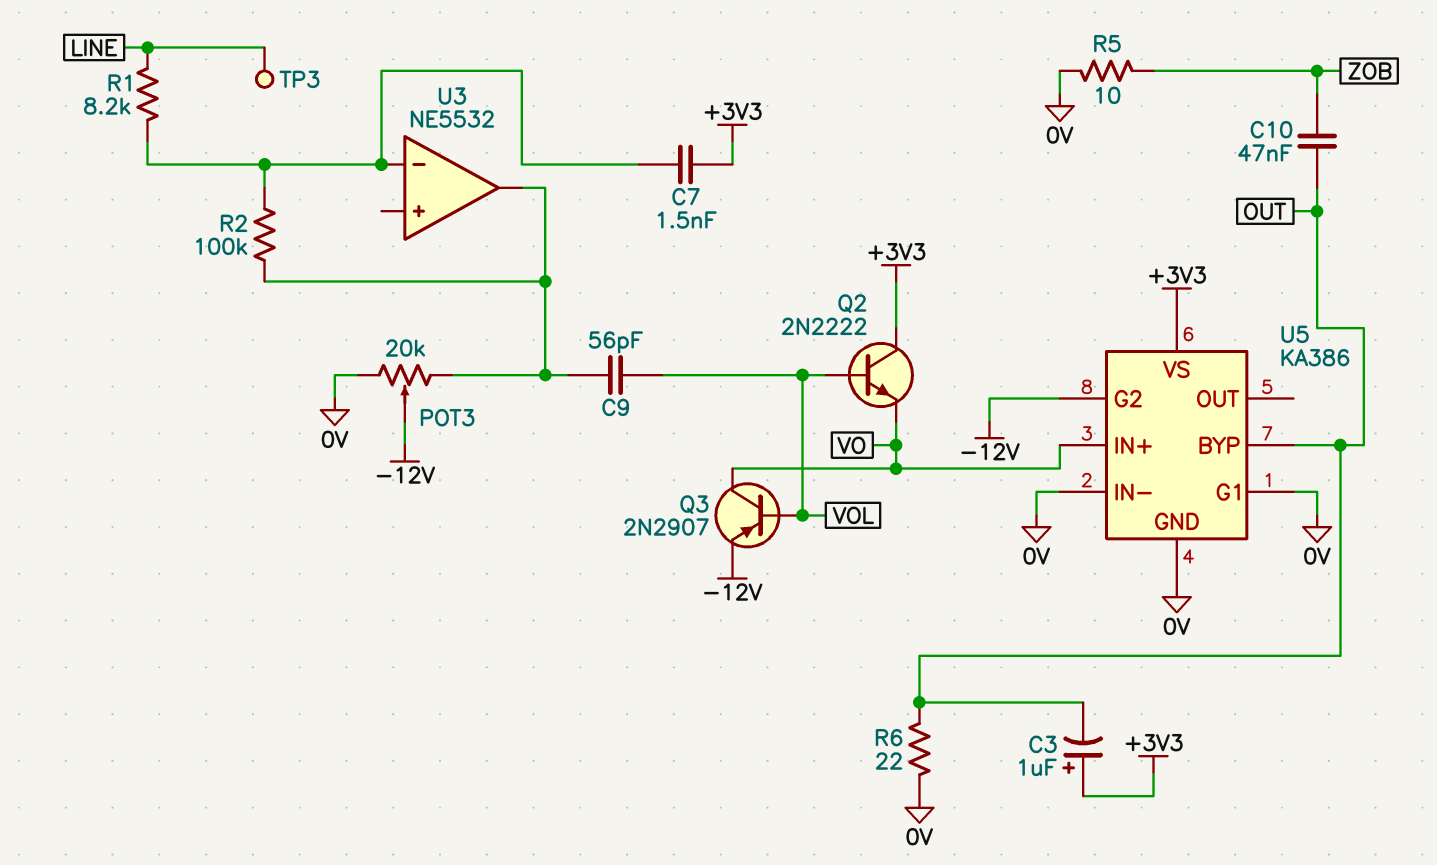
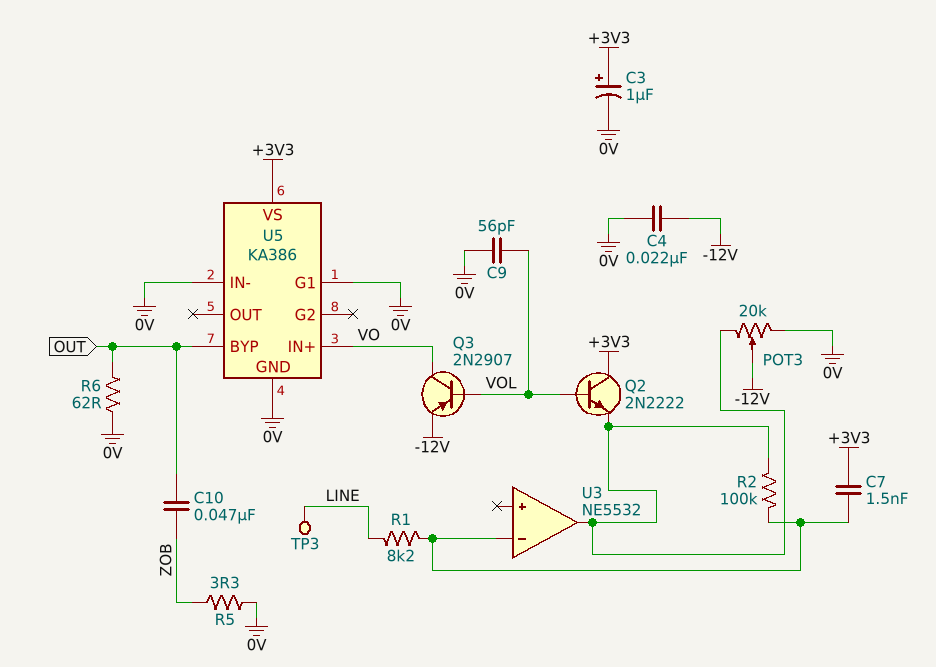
C3: 1uF (plus +3V3, minus OUT) -> 1uF (plus +3V3, minus 0V)
C4: none -> 22nF (-12V, 0V)
C9: 56pF (U3/out, VOL) -> 56pF (0V, VOL)
Q2: NPN 2N2222 (B VOL, C +3V3, E VO) -> NPN 2N2222 (B VOL, C +3V3, E U3/out)
R5: 10 (0V, ZOB) -> 3.3 (0V, ZOB)
R6: 22 (0V, OUT) -> 62 (0V, OUT)
U5 pin G2: -12V -> none

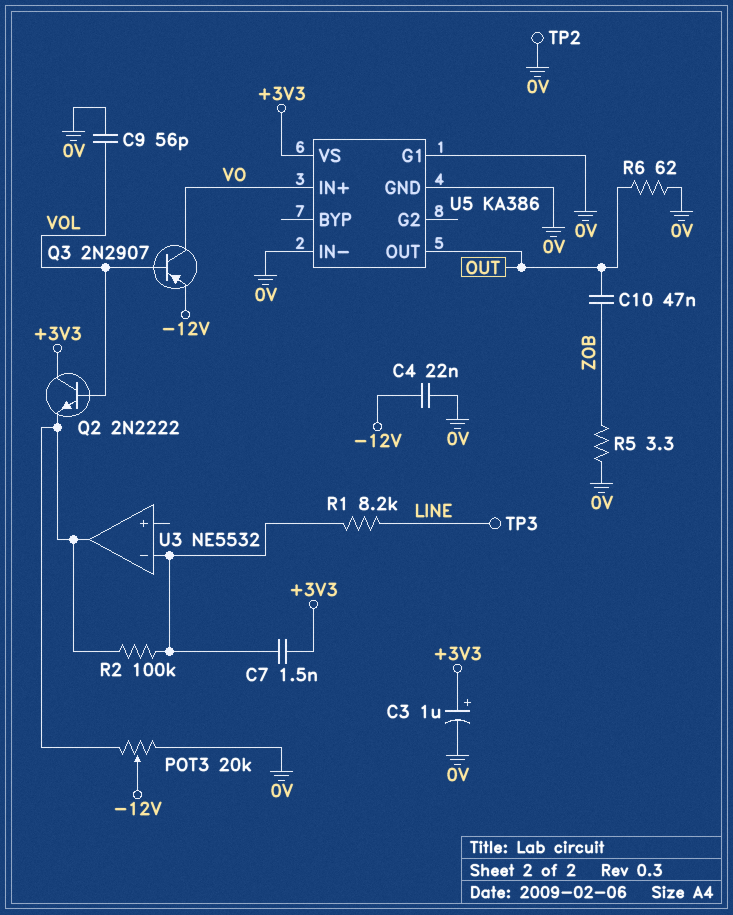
TP2: none -> test point (0V)
U5 pin BYP: OUT -> none
U5 pin OUT: none -> OUT

